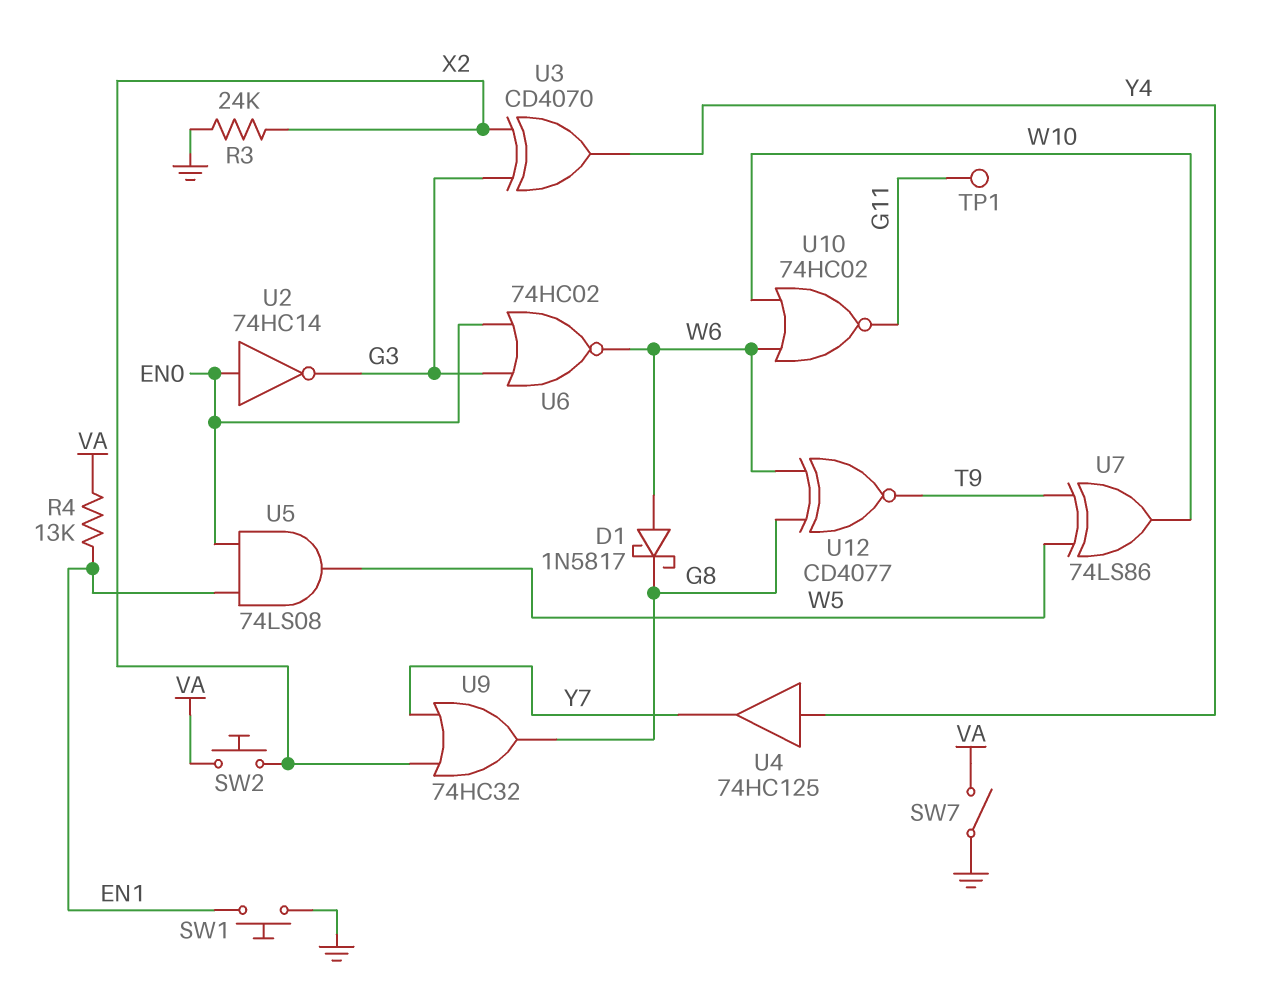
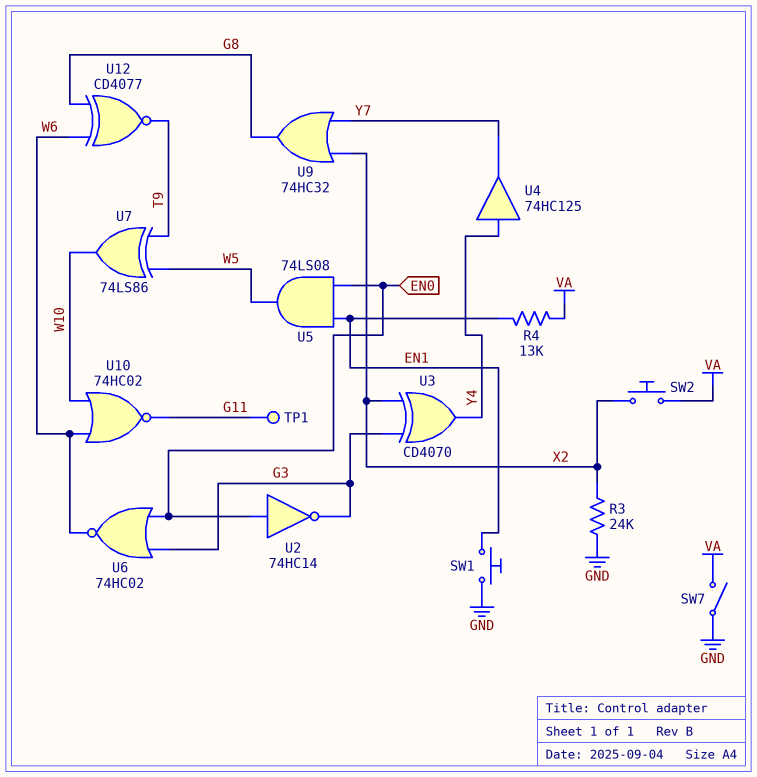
D1: schottky 1N5817 (A W6, K G8) -> none

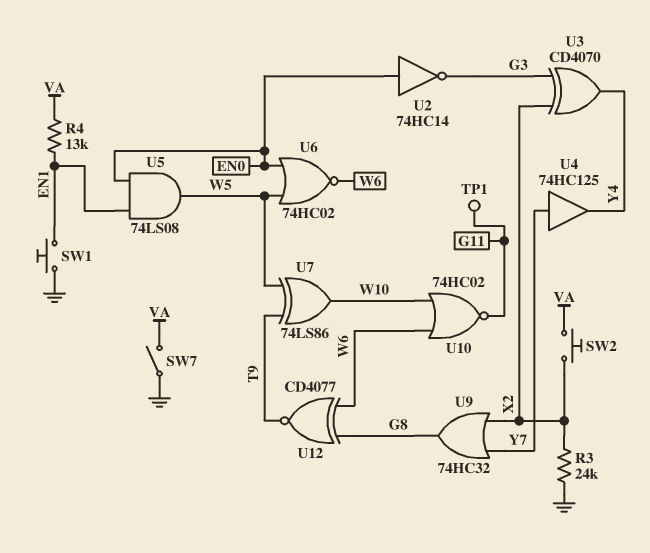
U4: buffer 74HC125 (in Y4, out Y7) -> buffer 74HC125 (in Y7, out Y4)
U6: NOR 74HC02 (in EN0, in G3, out W6) -> NOR 74HC02 (in EN0, in W5, out W6)

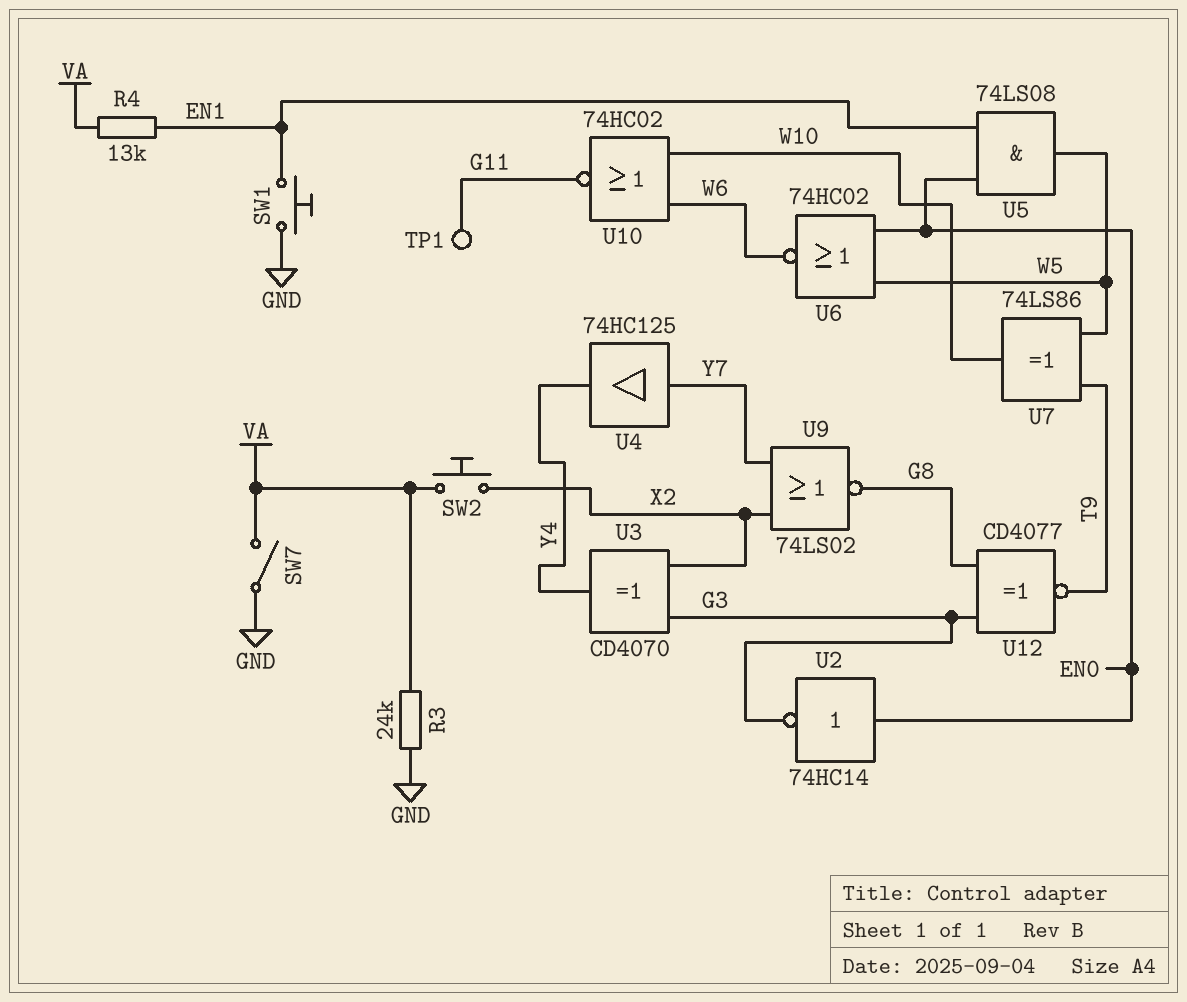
R3: 24k (GND, X2) -> 24k (GND, VA)
U9: OR 74HC32 (in X2, in Y7, out G8) -> NOR 74LS02 (in X2, in Y7, out G8)
U12: XNOR CD4077 (in G8, in W6, out T9) -> XNOR CD4077 (in G3, in G8, out T9)

